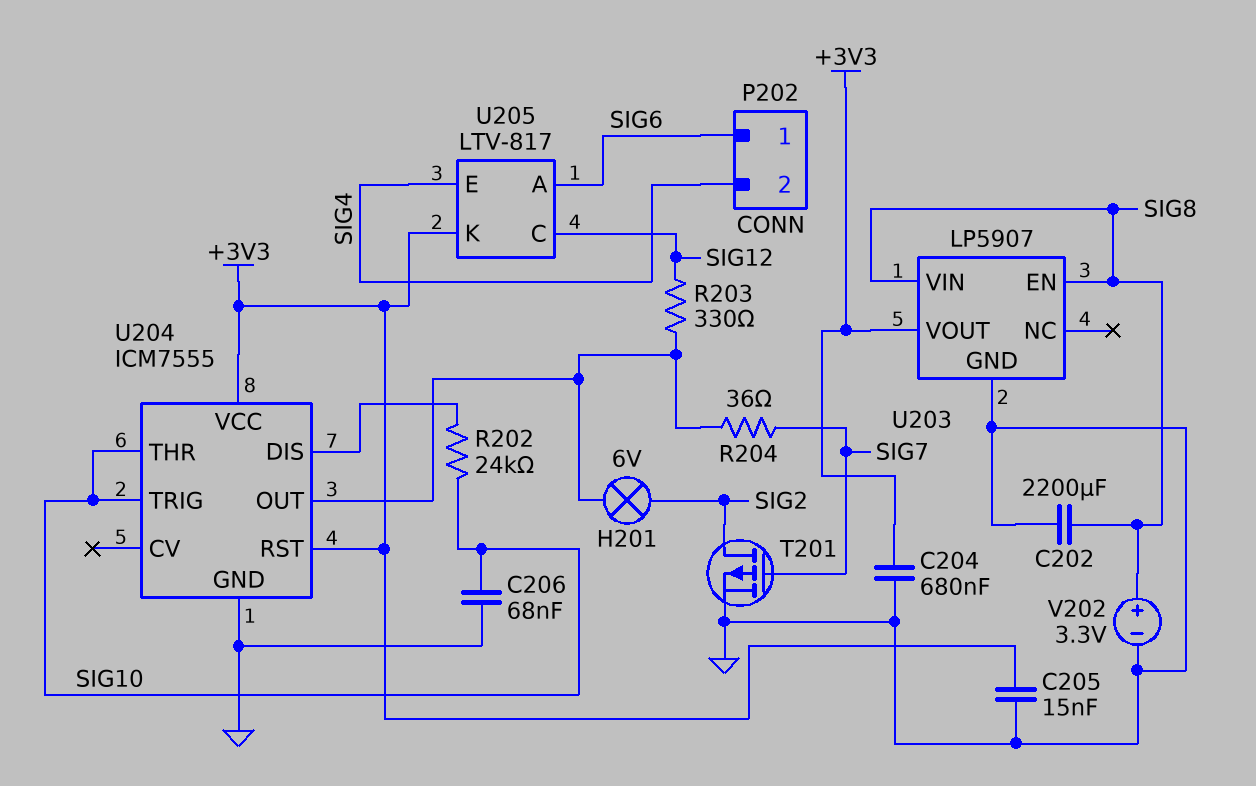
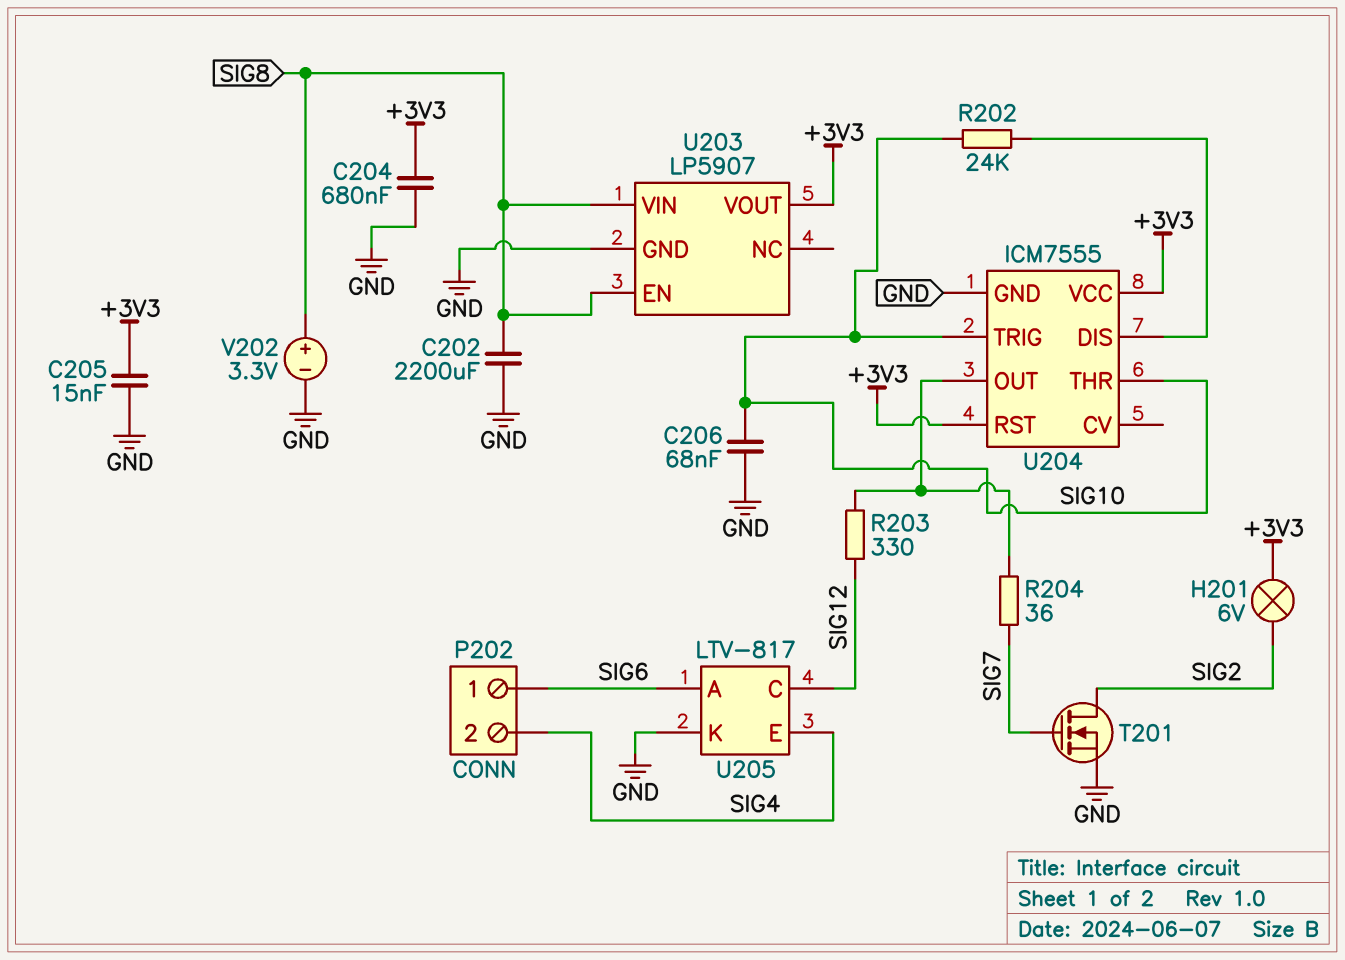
H201: lamp 6V (SIG2, U204/OUT) -> lamp 6V (+3V3, SIG2)
T201: PMOS (G SIG7, D SIG2, S GND) -> NMOS (G SIG7, D SIG2, S GND)
U205 pin K: +3V3 -> GND

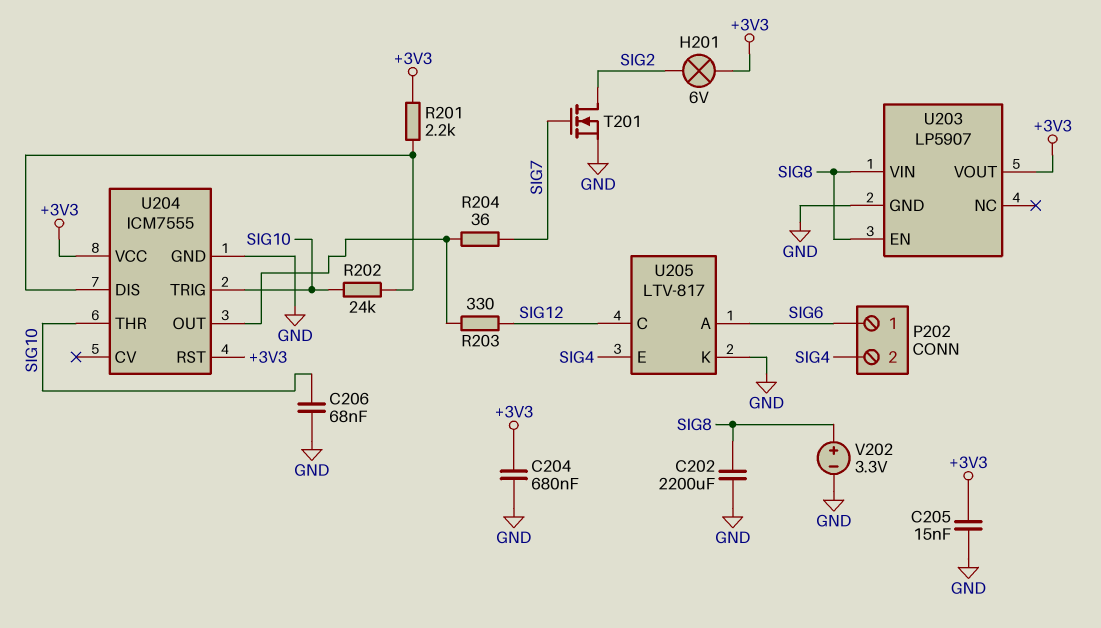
R201: none -> 2.2k (+3V3, U204/DIS)

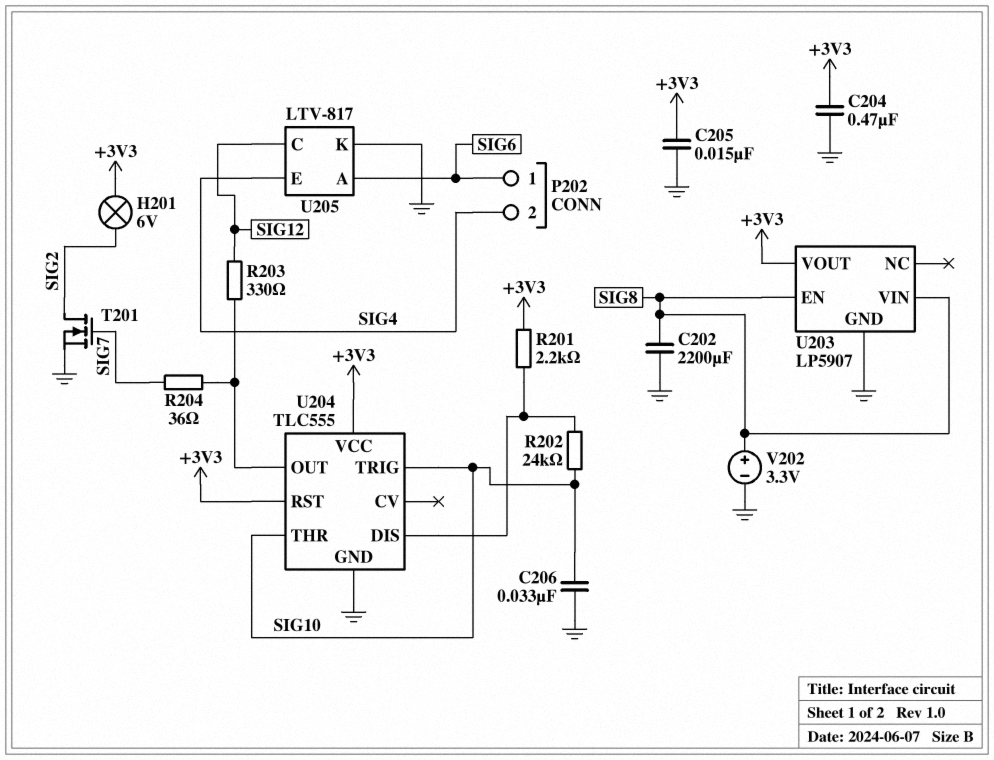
C204: 680nF (+3V3, GND) -> 470nF (+3V3, GND)
C206: 68nF (GND, SIG10) -> 33nF (GND, SIG10)
U204: ICM7555 -> TLC555

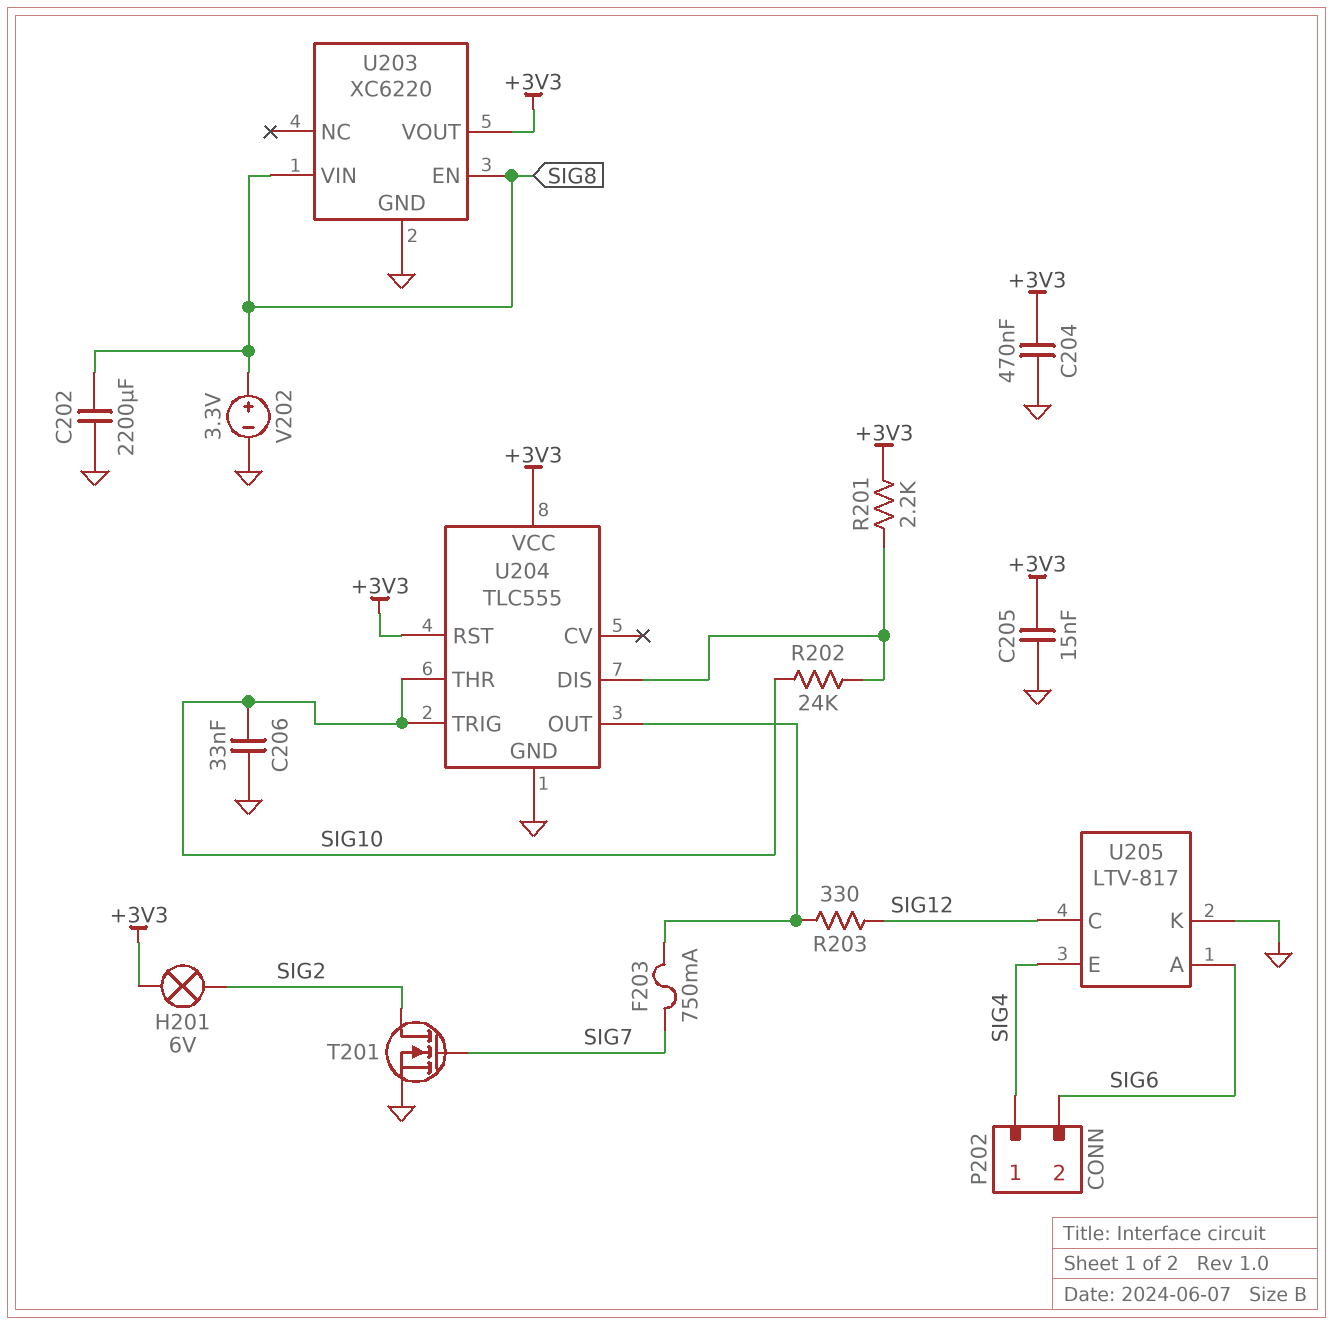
F203: none -> 750mA (SIG7, U204/OUT)
P202 pin 1: SIG6 -> SIG4
P202 pin 2: SIG4 -> SIG6
R204: 36 (SIG7, U204/OUT) -> none
U203: LP5907 -> XC6220

